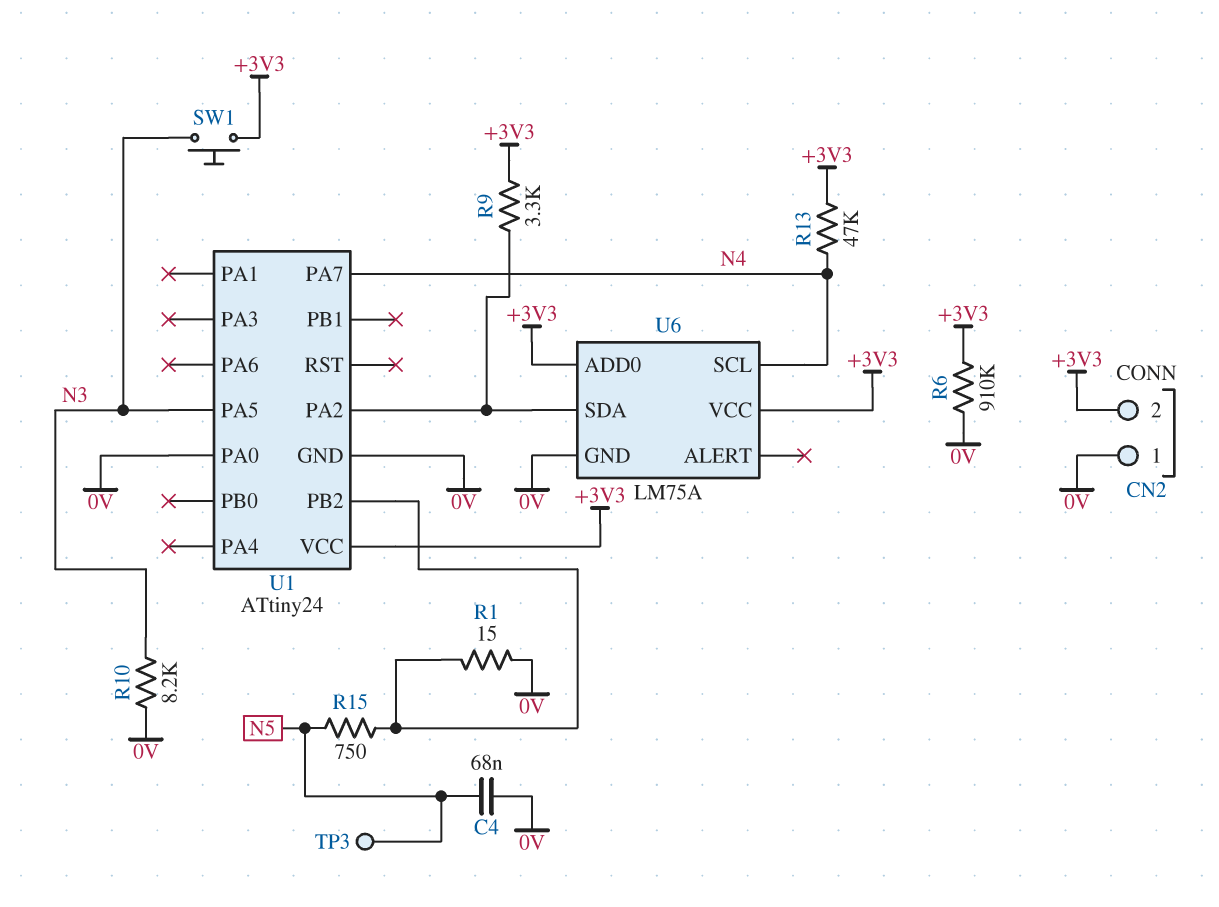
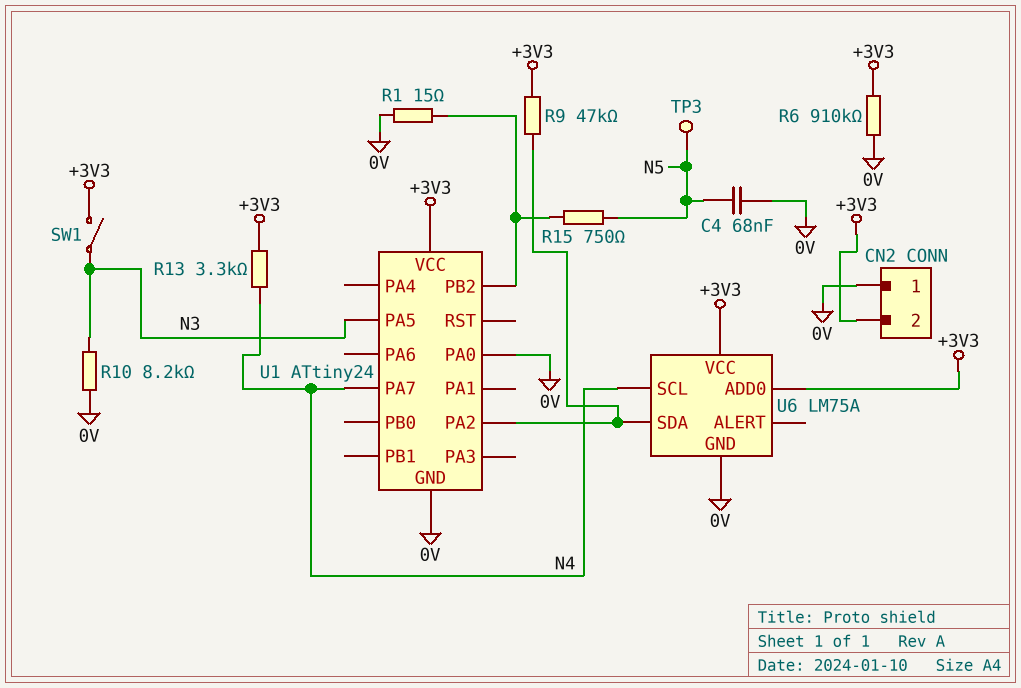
R9: 3.3k (+3V3, U1/PA2) -> 47k (+3V3, U1/PA2)
R13: 47k (+3V3, N4) -> 3.3k (+3V3, N4)
SW1: button (+3V3, N3) -> switch (+3V3, N3)

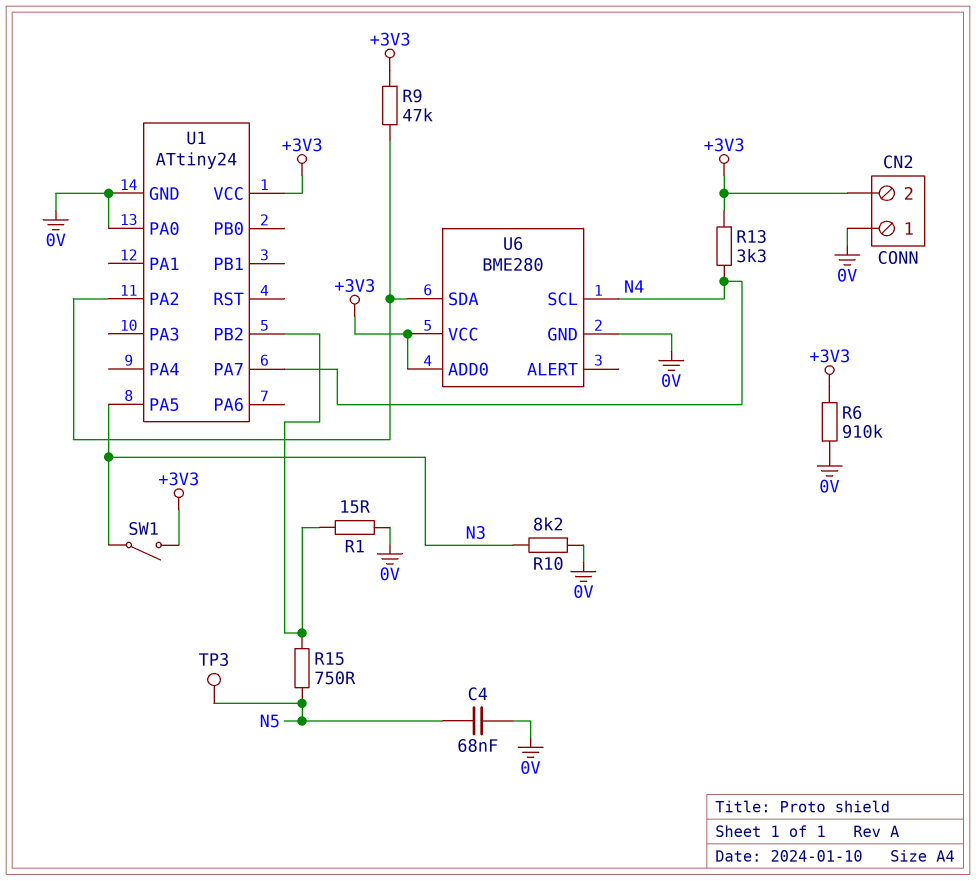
U6: LM75A -> BME280

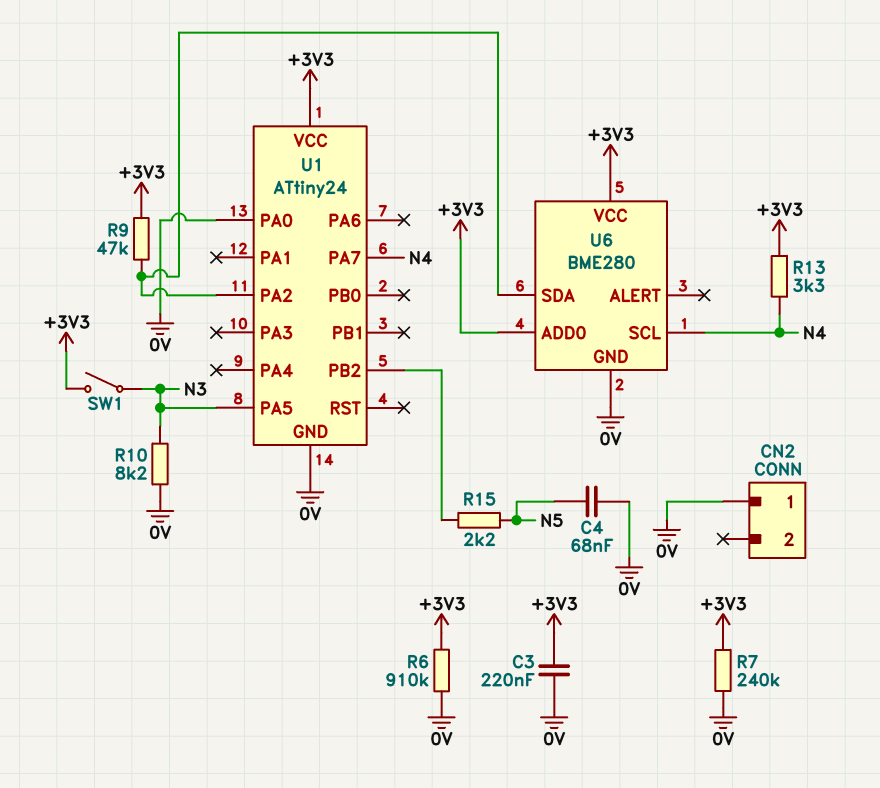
C3: none -> 220nF (+3V3, 0V)
CN2 pin 2: +3V3 -> none
R1: 15 (0V, U1/PB2) -> none
R7: none -> 240k (+3V3, 0V)
R15: 750 (N5, U1/PB2) -> 2.2k (N5, U1/PB2)
TP3: test point (N5) -> none

